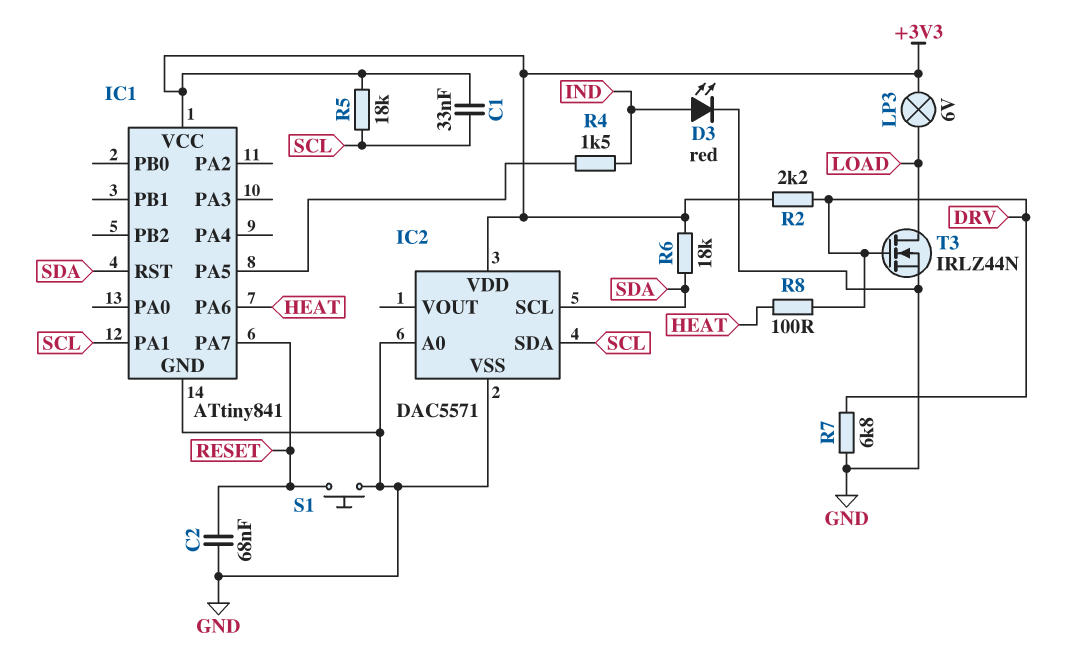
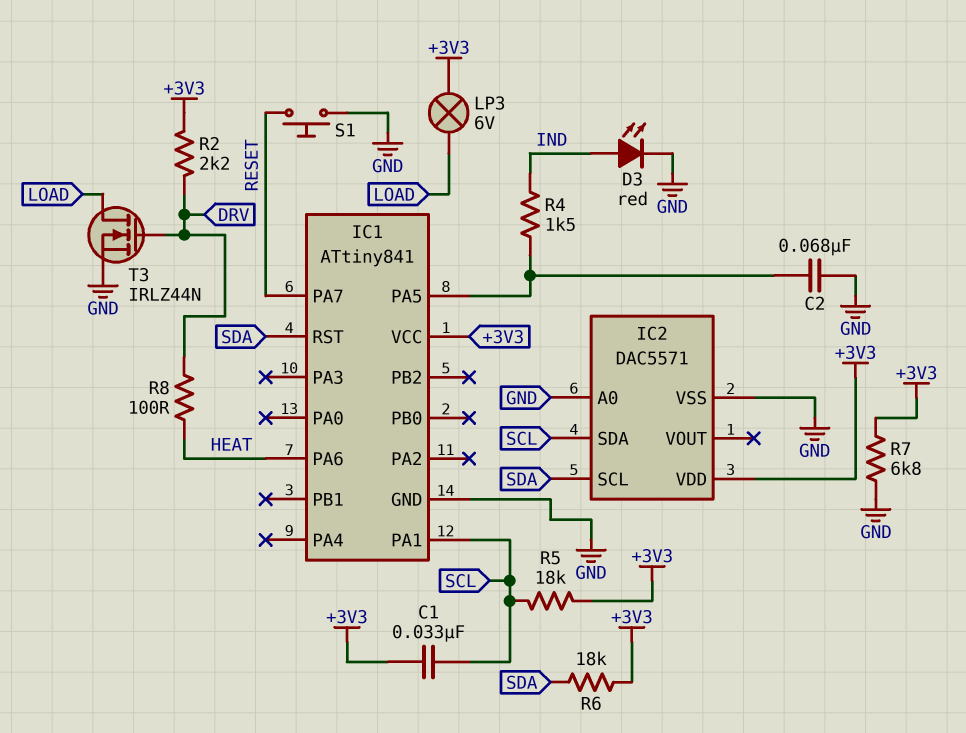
C2: 68nF (GND, RESET) -> 68nF (GND, IC1/PA5)
R7: 6.8k (DRV, GND) -> 6.8k (+3V3, GND)

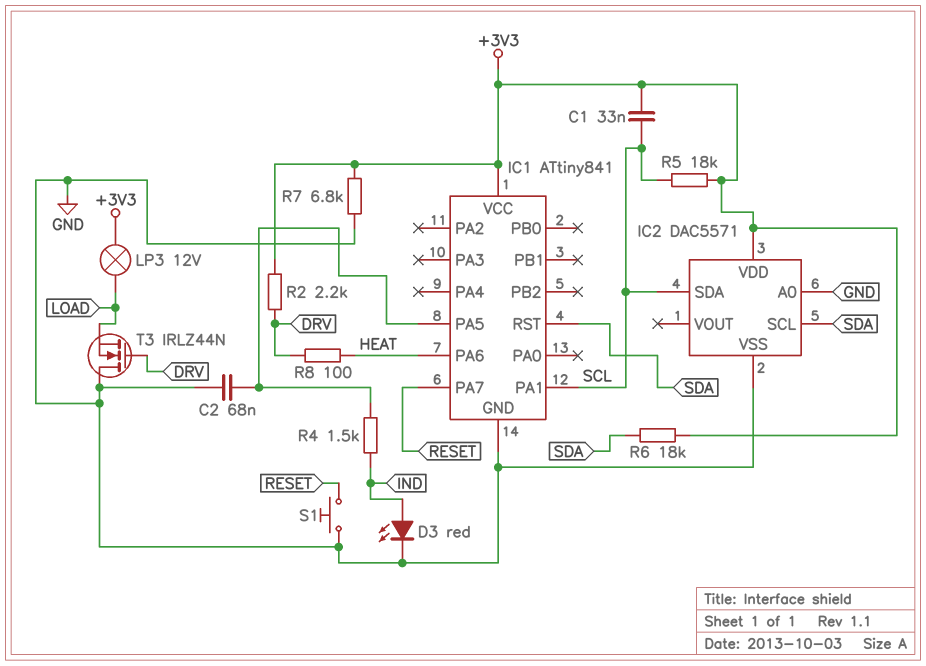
LP3: lamp 6V (+3V3, LOAD) -> lamp 12V (+3V3, LOAD)
T3: NMOS IRLZ44N (G DRV, D LOAD, S GND) -> NMOS IRLZ44N (G DRV, D GND, S LOAD)

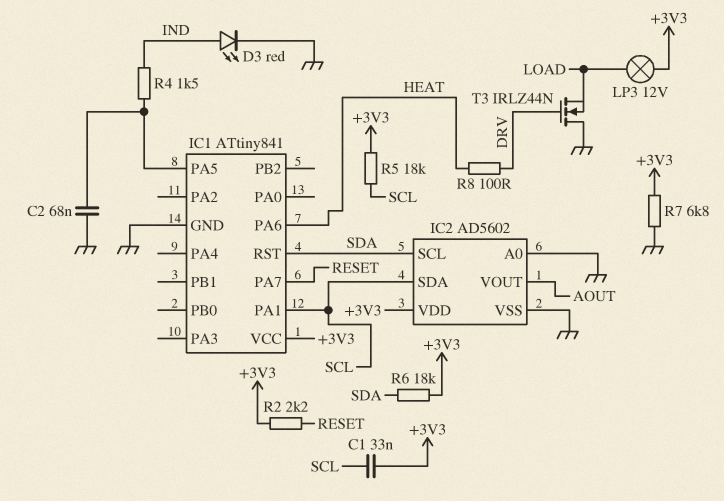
IC2: DAC5571 -> AD5602
IC2 pin VOUT: none -> AOUT
R2: 2.2k (+3V3, DRV) -> 2.2k (+3V3, RESET)
S1: button (GND, RESET) -> none

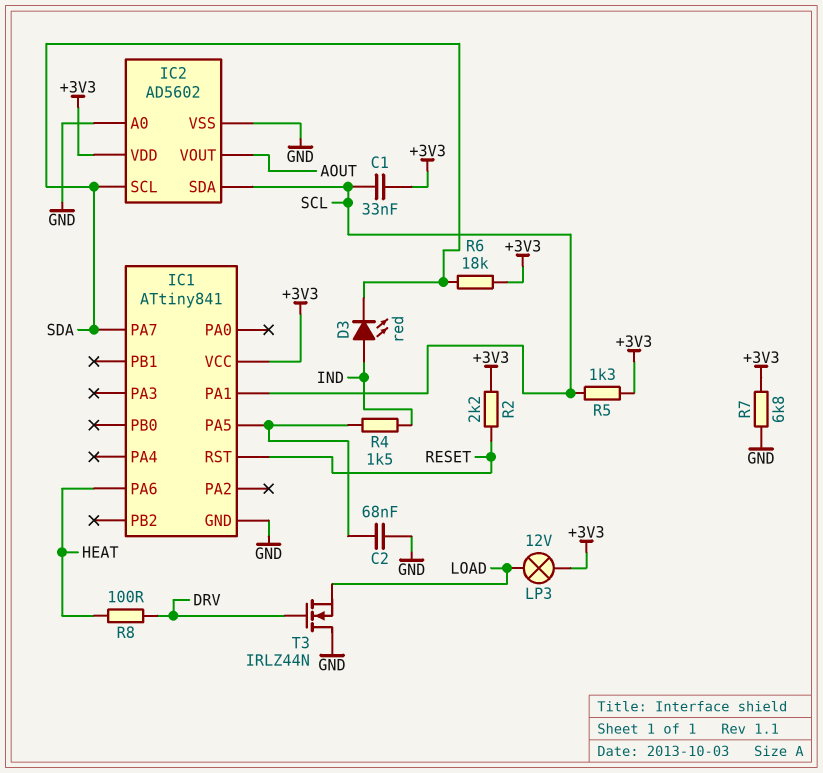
D3: LED red (A IND, K GND) -> LED red (A IND, K SDA)
IC1 pin PA7: RESET -> SDA
IC1 pin RST: SDA -> RESET
R5: 18k (+3V3, SCL) -> 1.3k (+3V3, SCL)

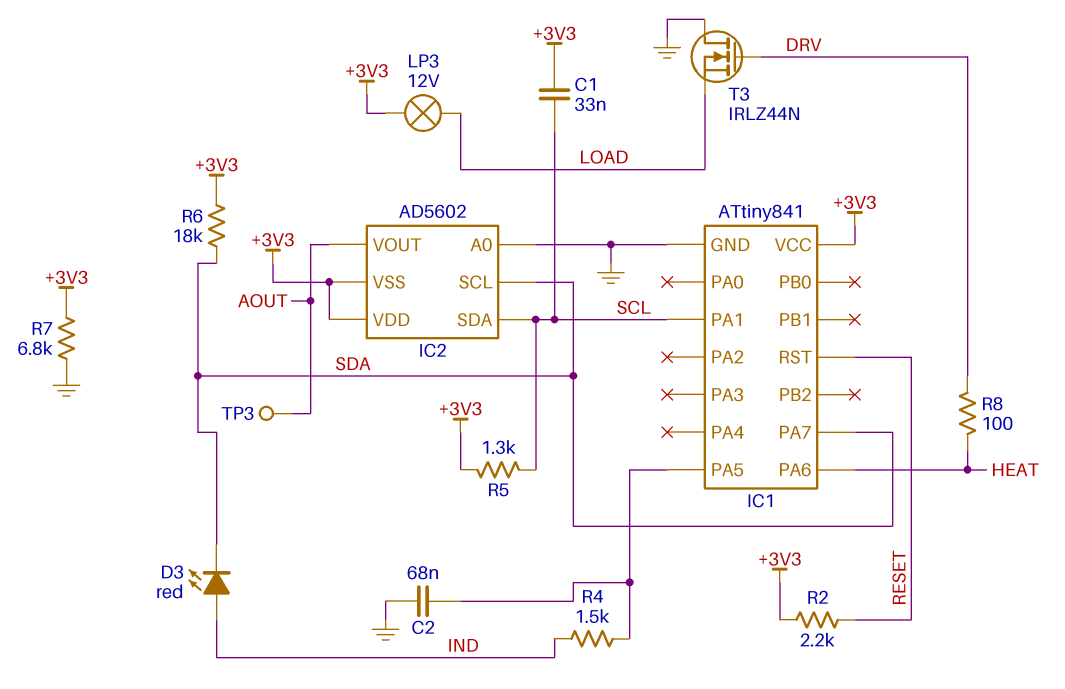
IC2 pin VSS: GND -> +3V3
TP3: none -> test point (AOUT)

